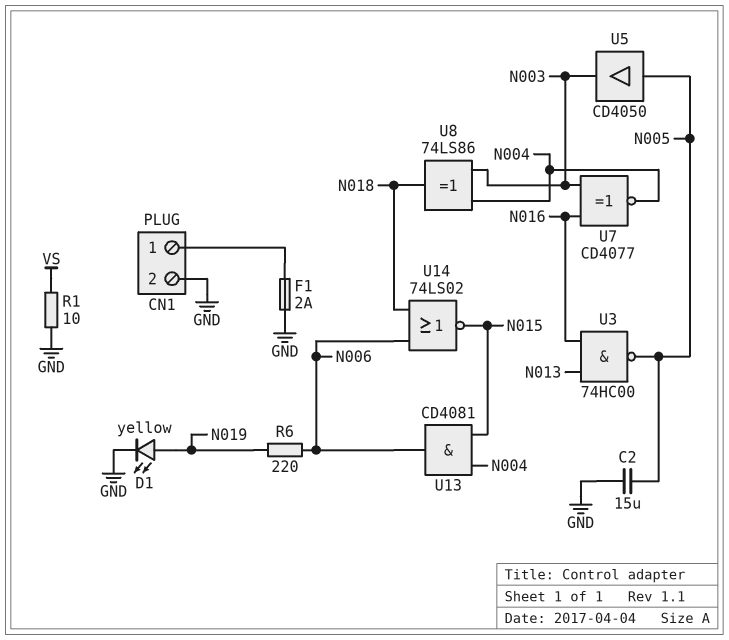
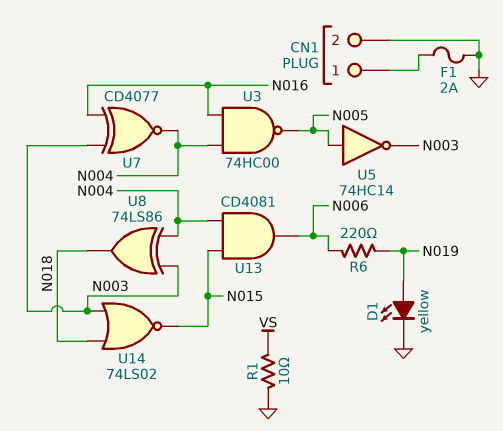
C2: 15uF (GND, N005) -> none
U3: NAND 74HC00 (in N013, in N016, out N005) -> NAND 74HC00 (in N004, in N016, out N005)
U5: buffer CD4050 (in N005, out N003) -> NOT 74HC14 (in N005, out N003)
U14: NOR 74LS02 (in N006, in N018, out N015) -> NOR 74LS02 (in N003, in N018, out N015)

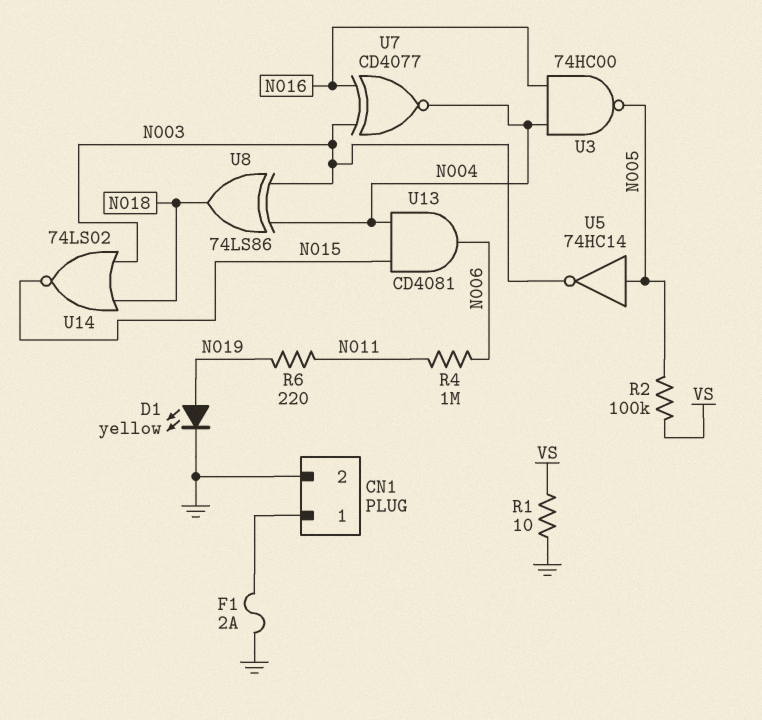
R2: none -> 100k (N005, VS)
R4: none -> 1M (N006, N011)
R6: 220 (N006, N019) -> 220 (N011, N019)

